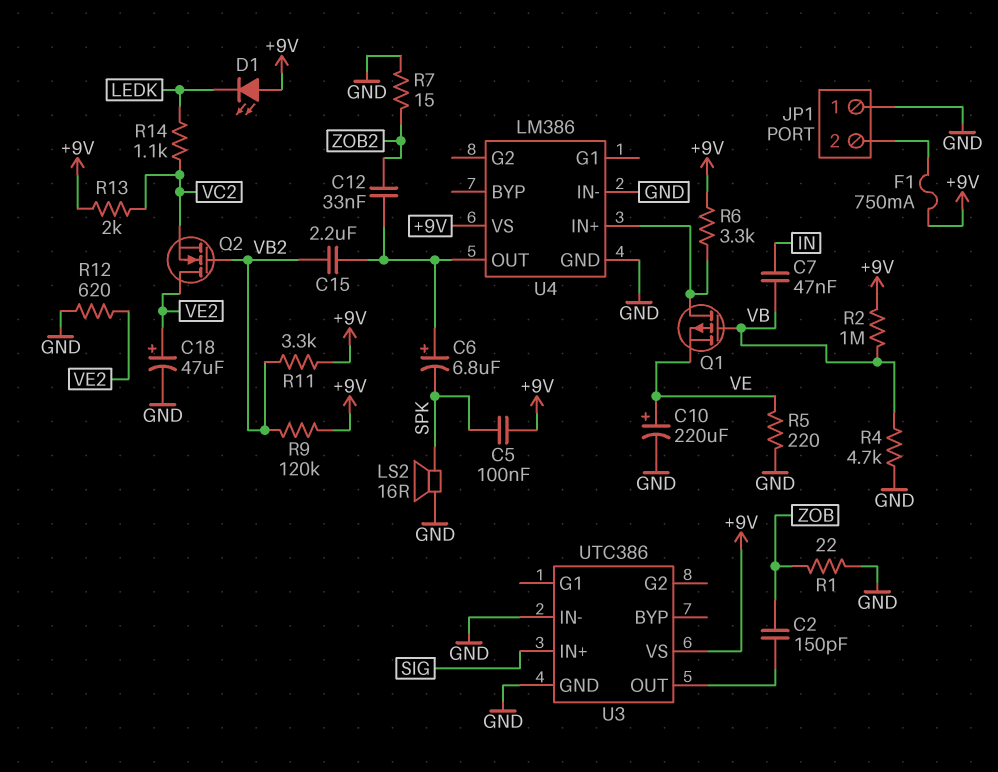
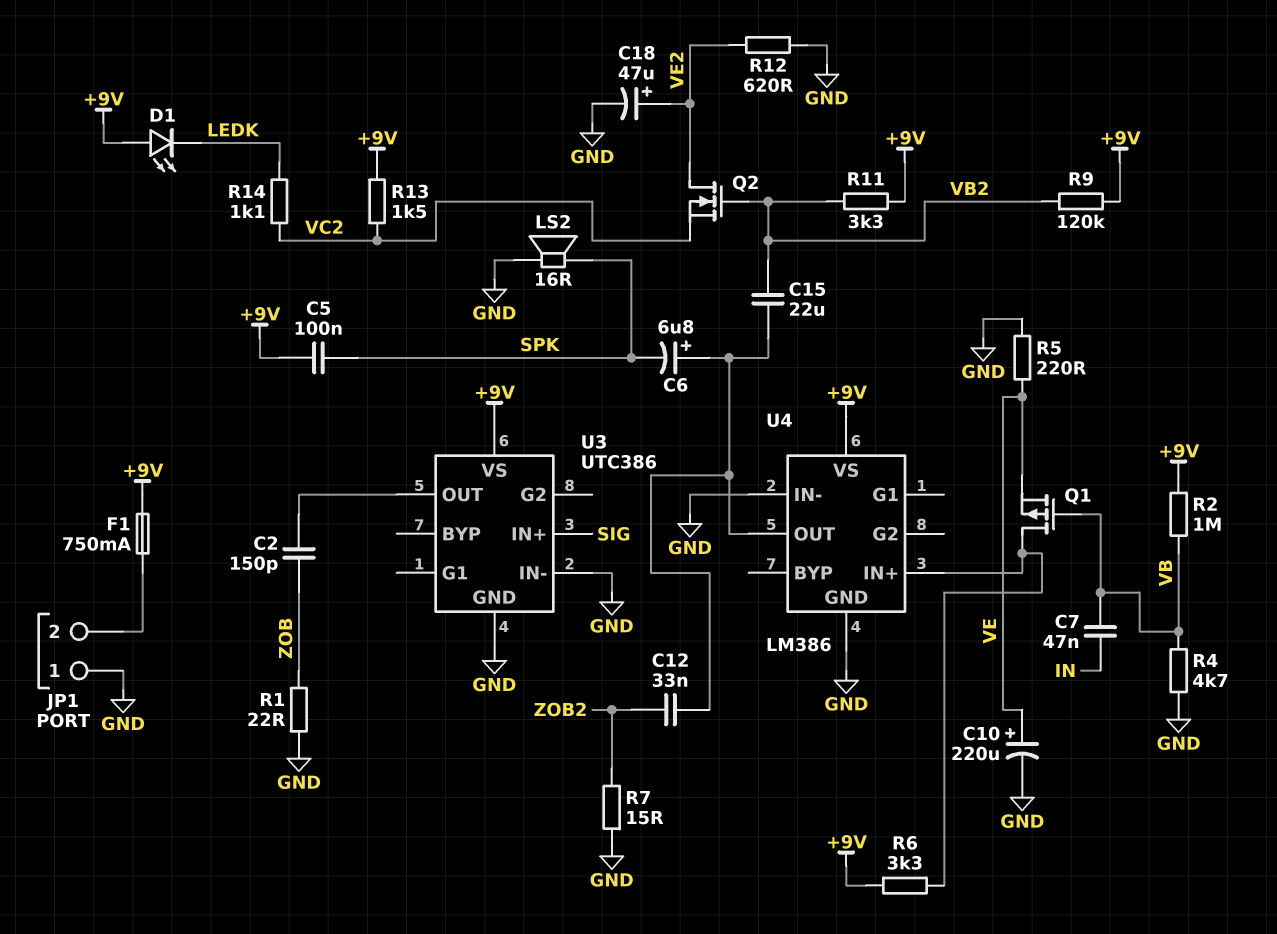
C15: 2.2uF (U4/OUT, VB2) -> 22uF (U4/OUT, VB2)
R13: 2k (+9V, VC2) -> 1.5k (+9V, VC2)

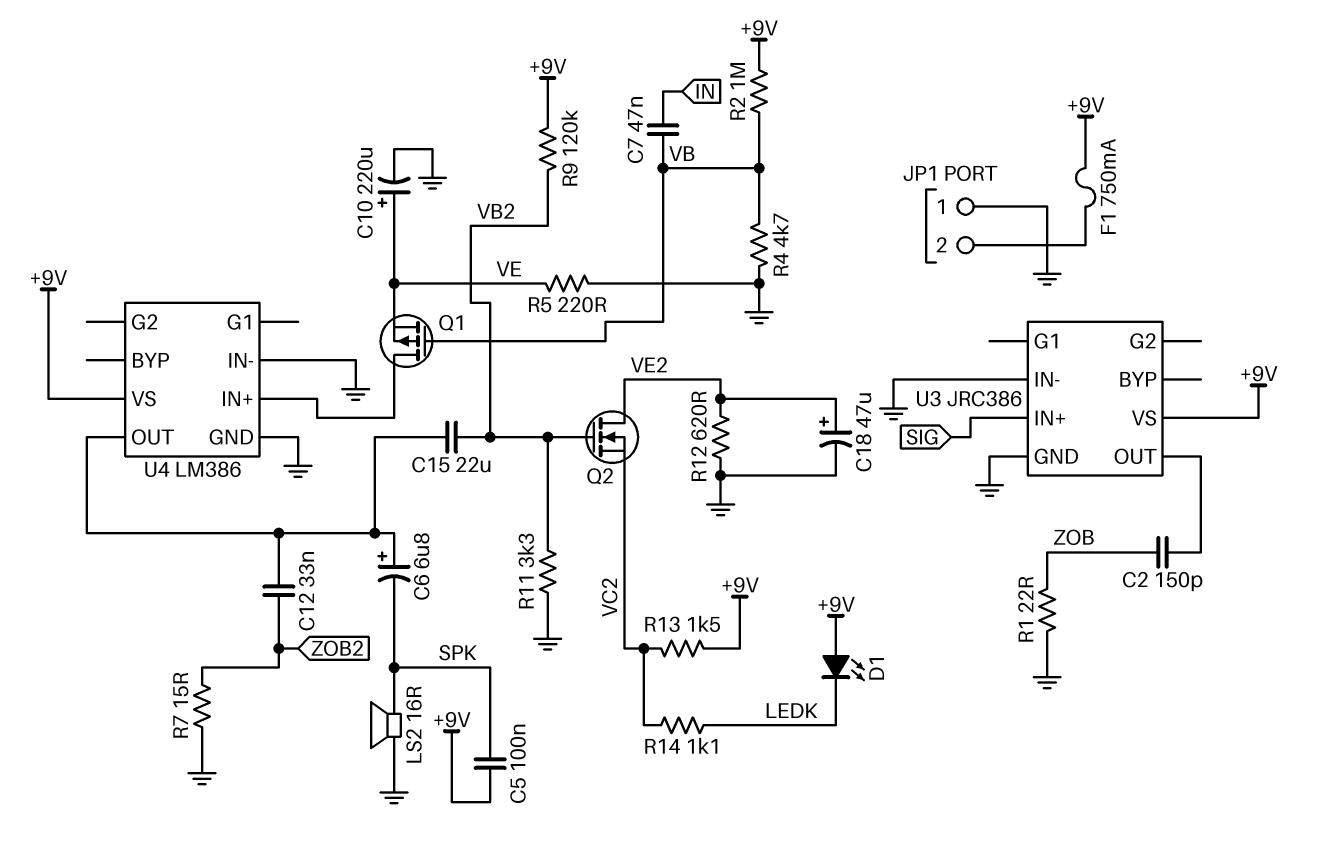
R6: 3.3k (+9V, U4/IN+) -> none
R11: 3.3k (+9V, VB2) -> 3.3k (GND, VB2)
U3: UTC386 -> JRC386

